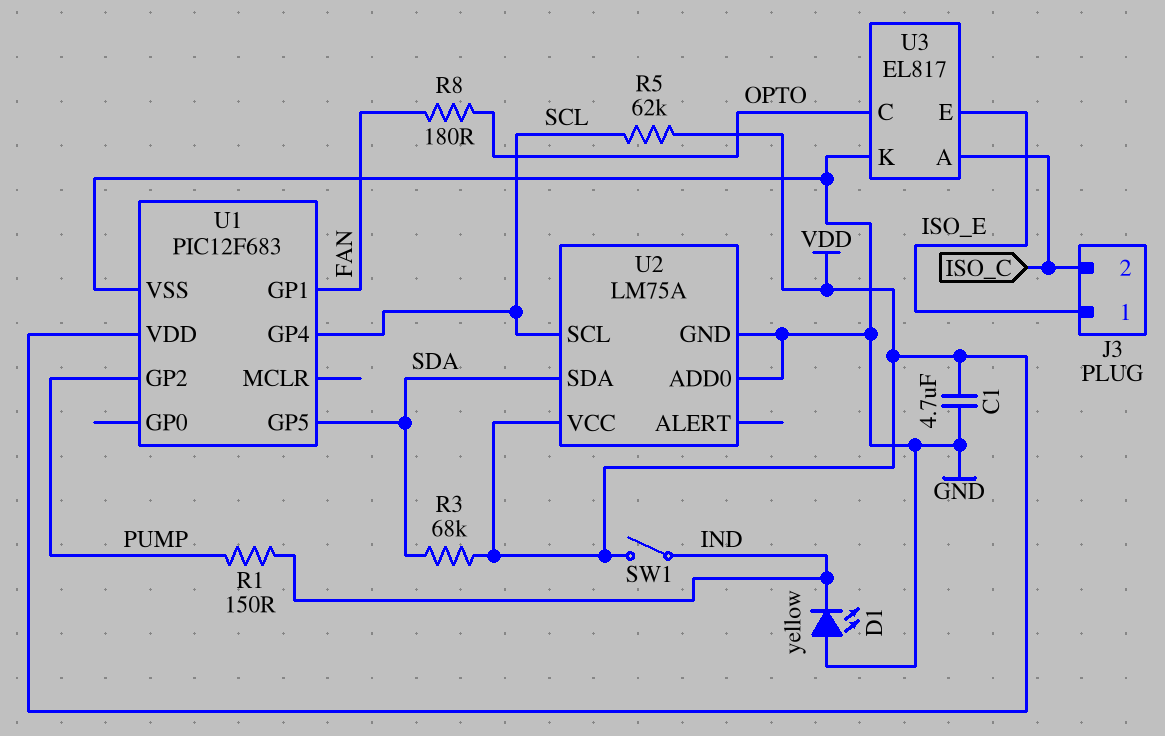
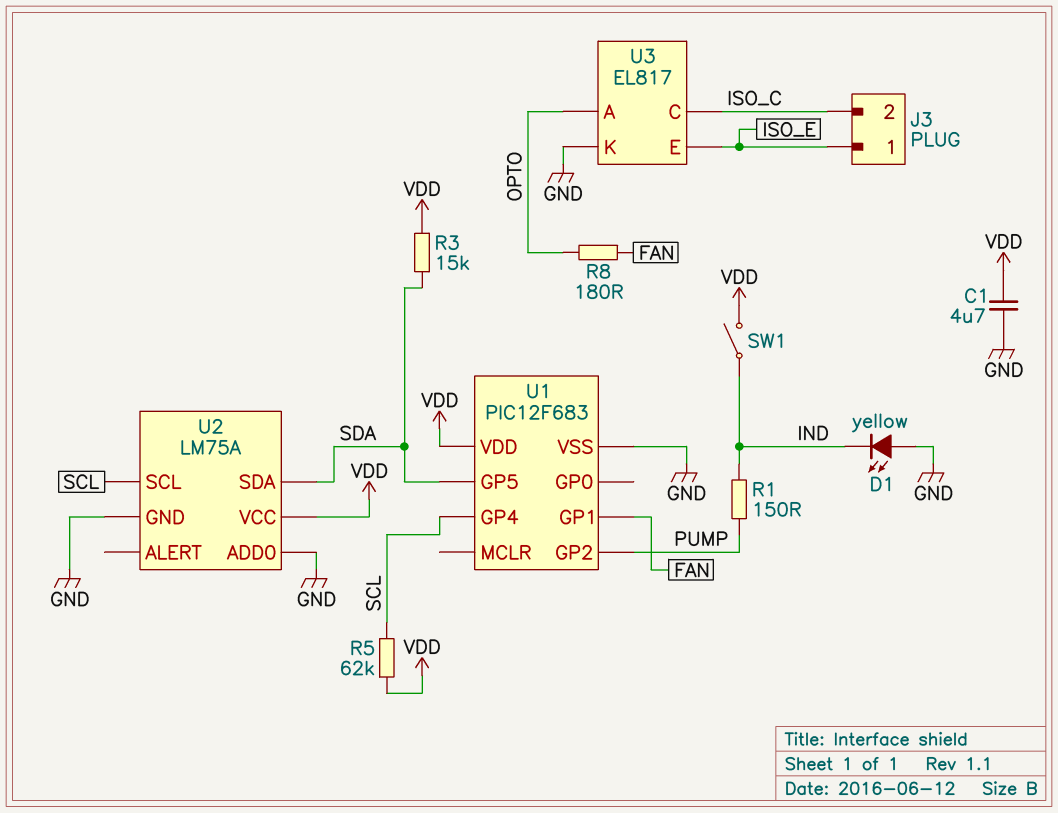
R3: 68k (SDA, VDD) -> 15k (SDA, VDD)
U3 pin A: ISO_C -> OPTO
U3 pin C: OPTO -> ISO_C

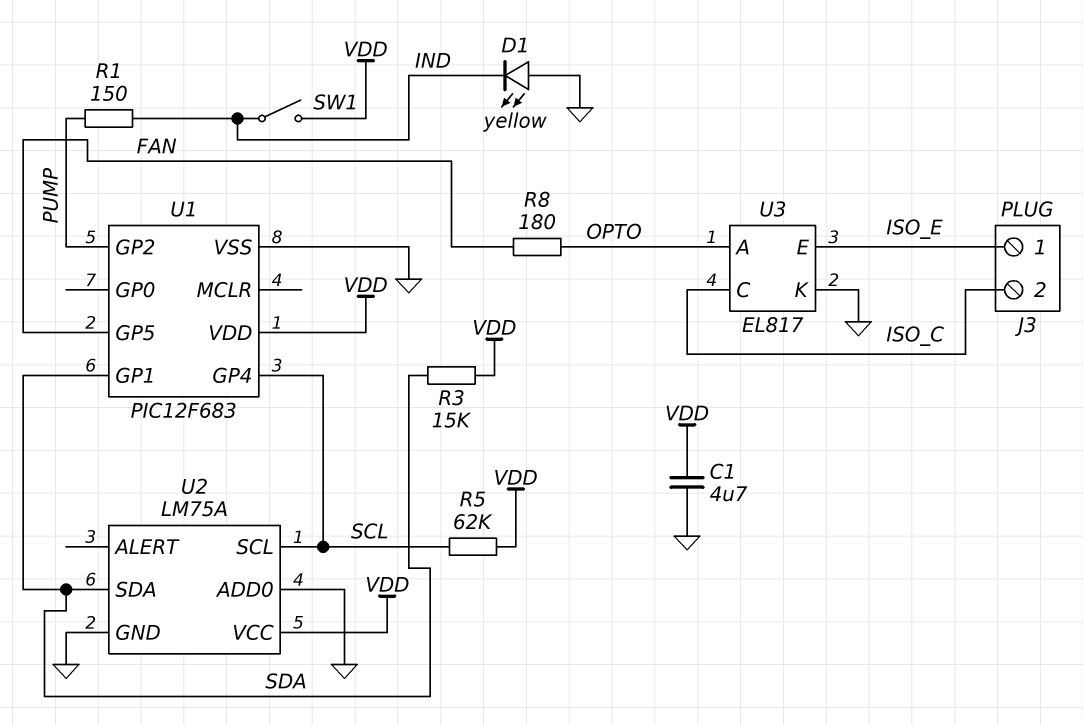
U1 pin GP1: FAN -> SDA
U1 pin GP5: SDA -> FAN

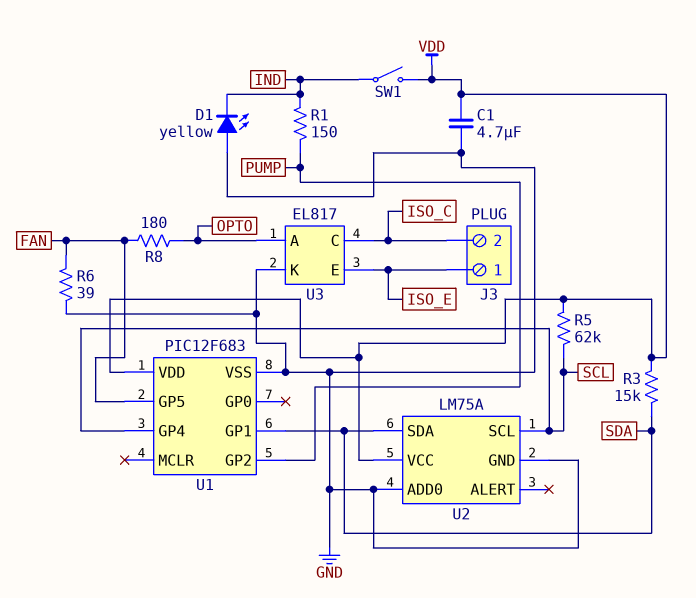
R6: none -> 39 (FAN, GND)

